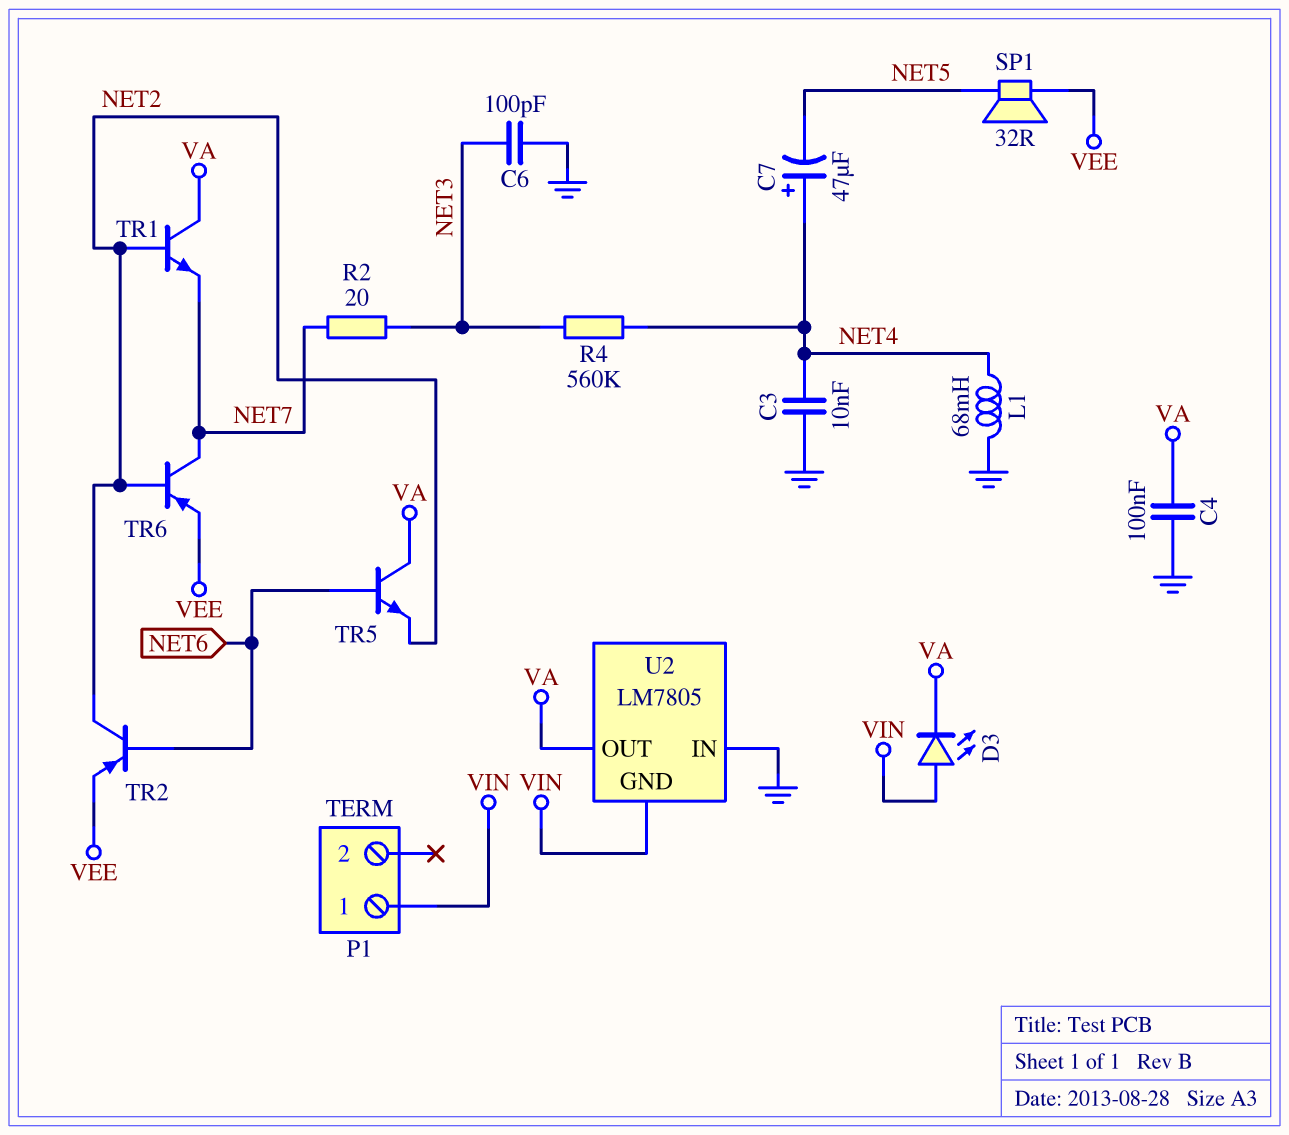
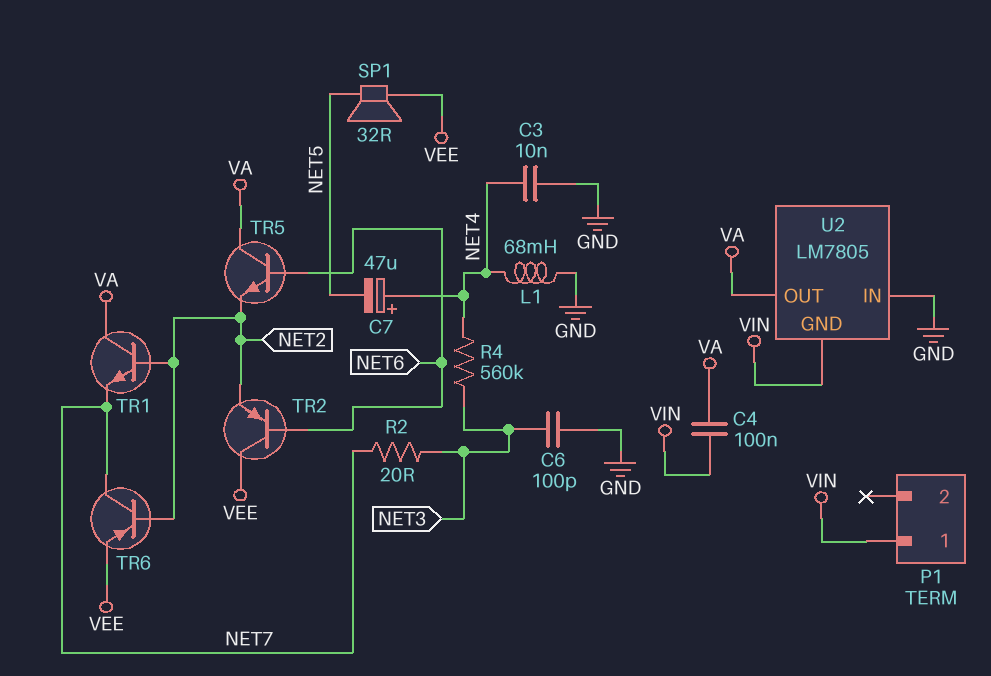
C4: 100nF (GND, VA) -> 100nF (VA, VIN)
D3: LED (A VIN, K VA) -> none
TR2: PNP (B NET6, C NET2, E VEE) -> PNP (B NET6, C VEE, E NET2)

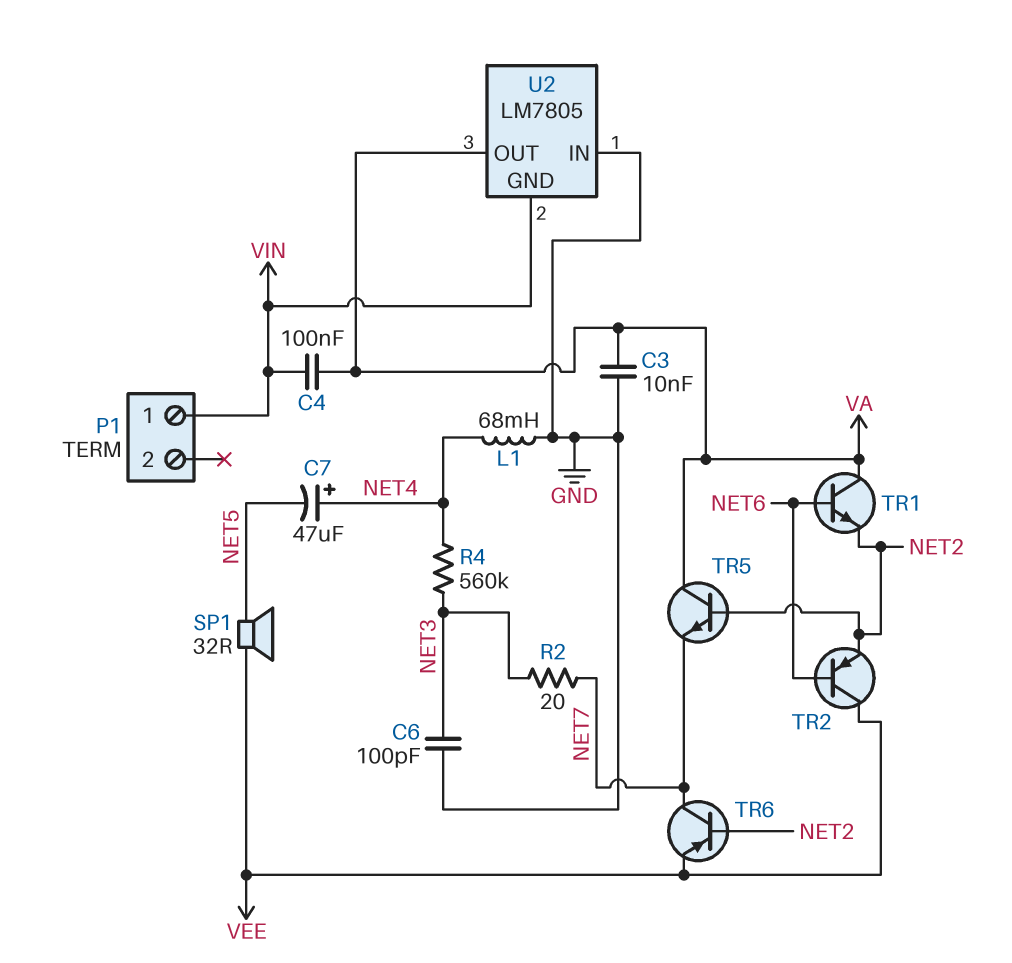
C3: 10nF (GND, NET4) -> 10nF (GND, VA)
TR1: NPN (B NET2, C VA, E NET7) -> NPN (B NET6, C VA, E NET2)
TR5: NPN (B NET6, C VA, E NET2) -> NPN (B NET2, C VA, E NET7)

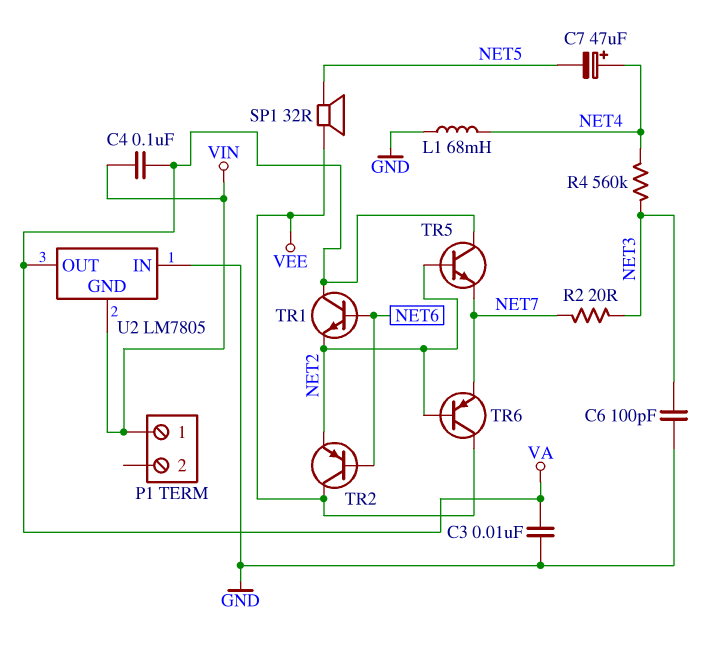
TR6: PNP (B NET2, C NET7, E VEE) -> PNP (B NET2, C VEE, E NET7)

